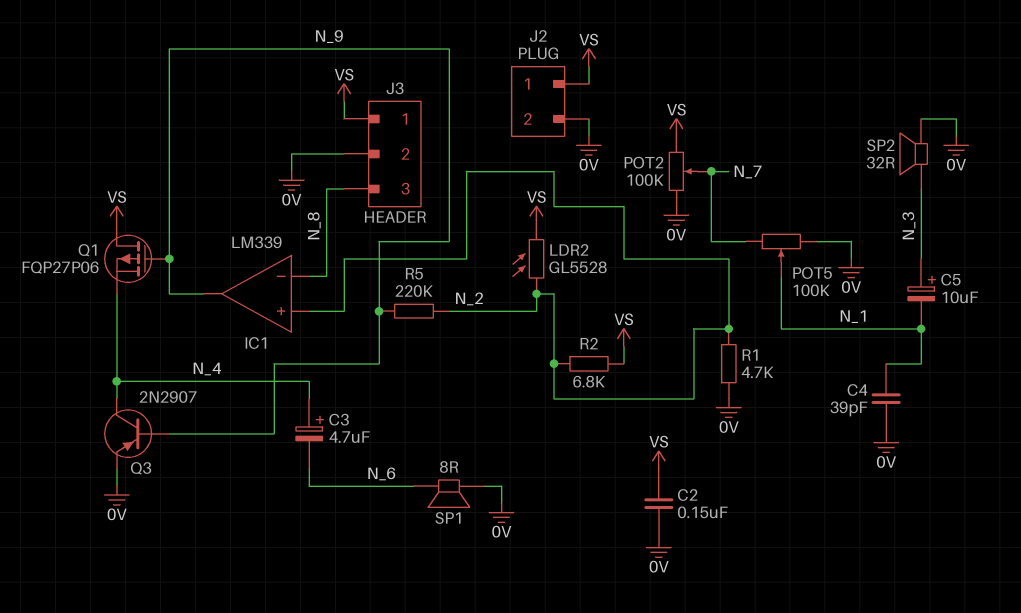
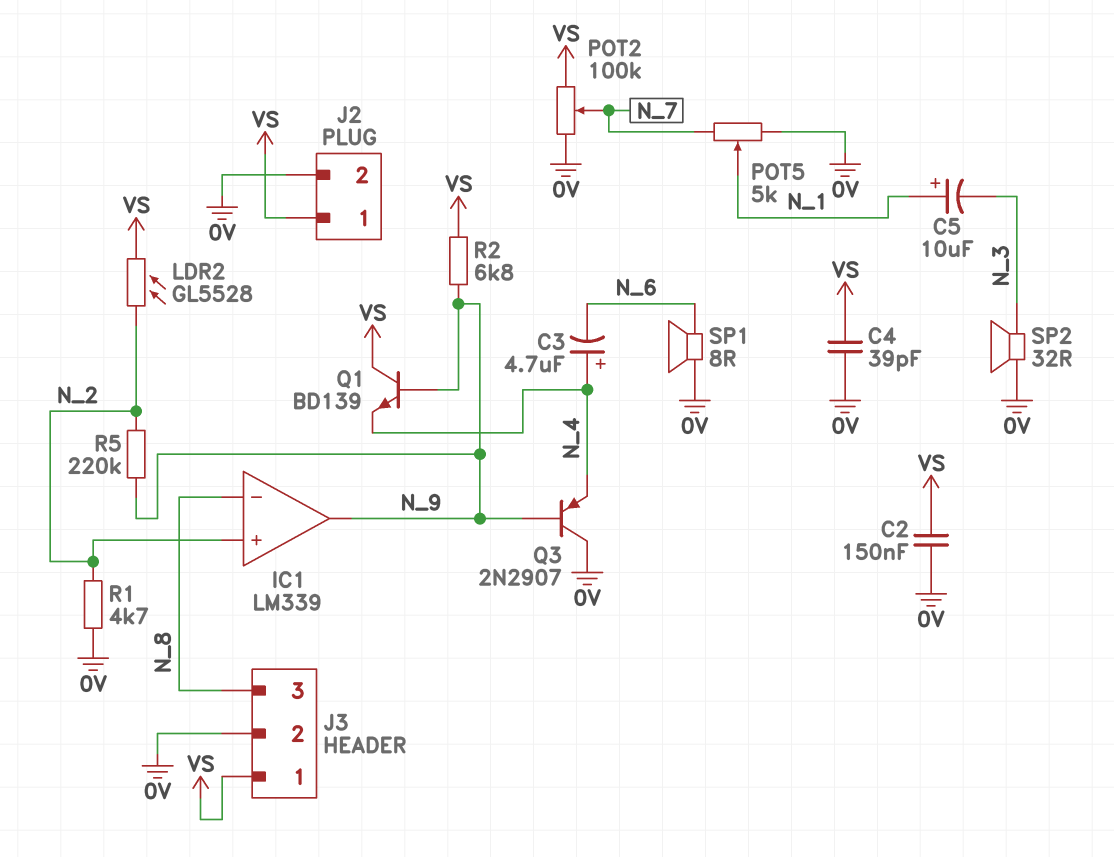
C4: 39pF (0V, N_1) -> 39pF (0V, VS)
C5: 10uF (plus N_3, minus N_1) -> 10uF (plus N_1, minus N_3)
POT5: 100k (0V, N_7, wiper N_1) -> 5k (0V, N_7, wiper N_1)
Q1: PMOS FQP27P06 (G N_9, D VS, S N_4) -> NPN BD139 (B N_9, C VS, E N_4)
Q3: PNP 2N2907 (B N_9, C N_4, E 0V) -> PNP 2N2907 (B N_9, C 0V, E N_4)
R2: 6.8k (N_2, VS) -> 6.8k (N_9, VS)

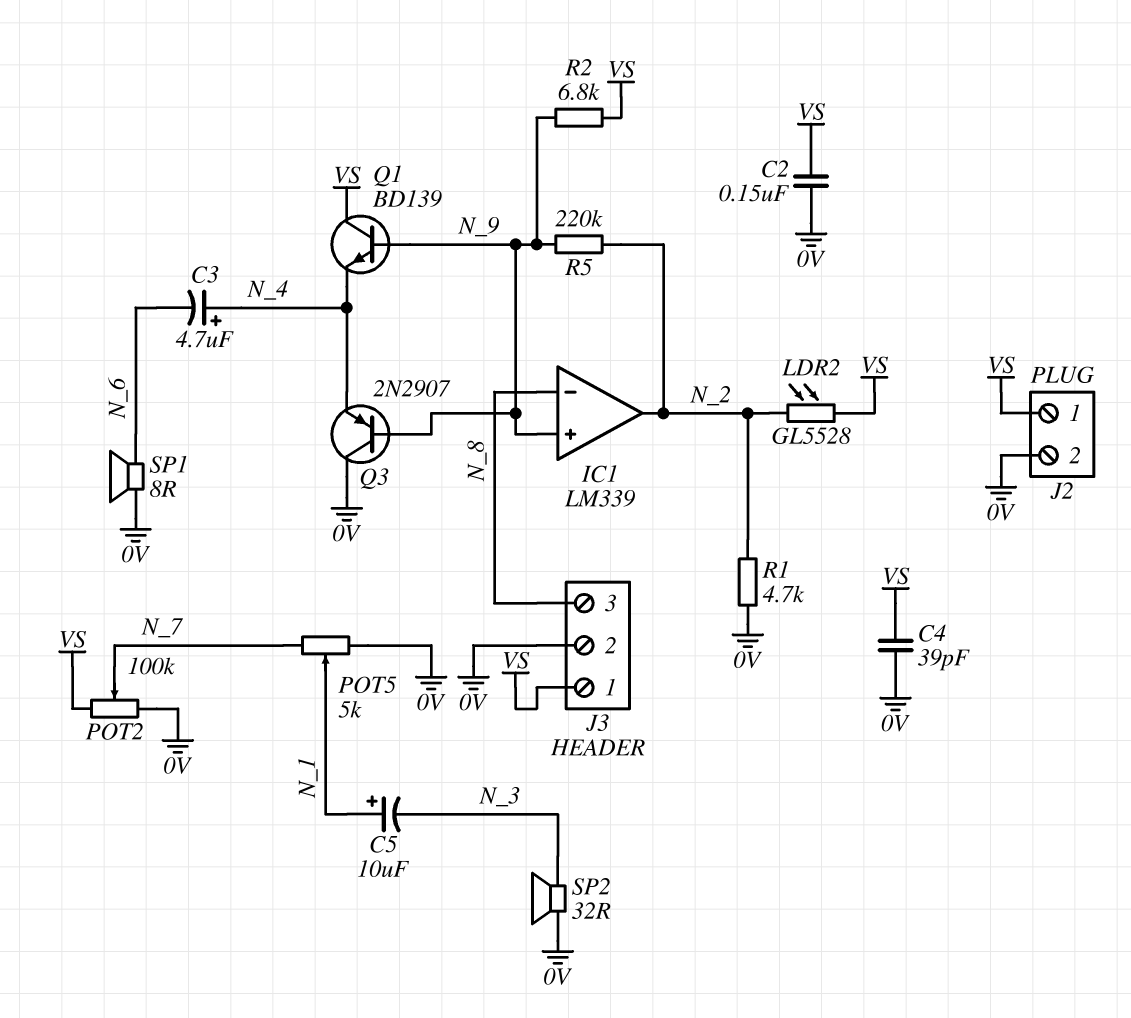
IC1 pin in+: N_2 -> N_9
IC1 pin out: N_9 -> N_2

